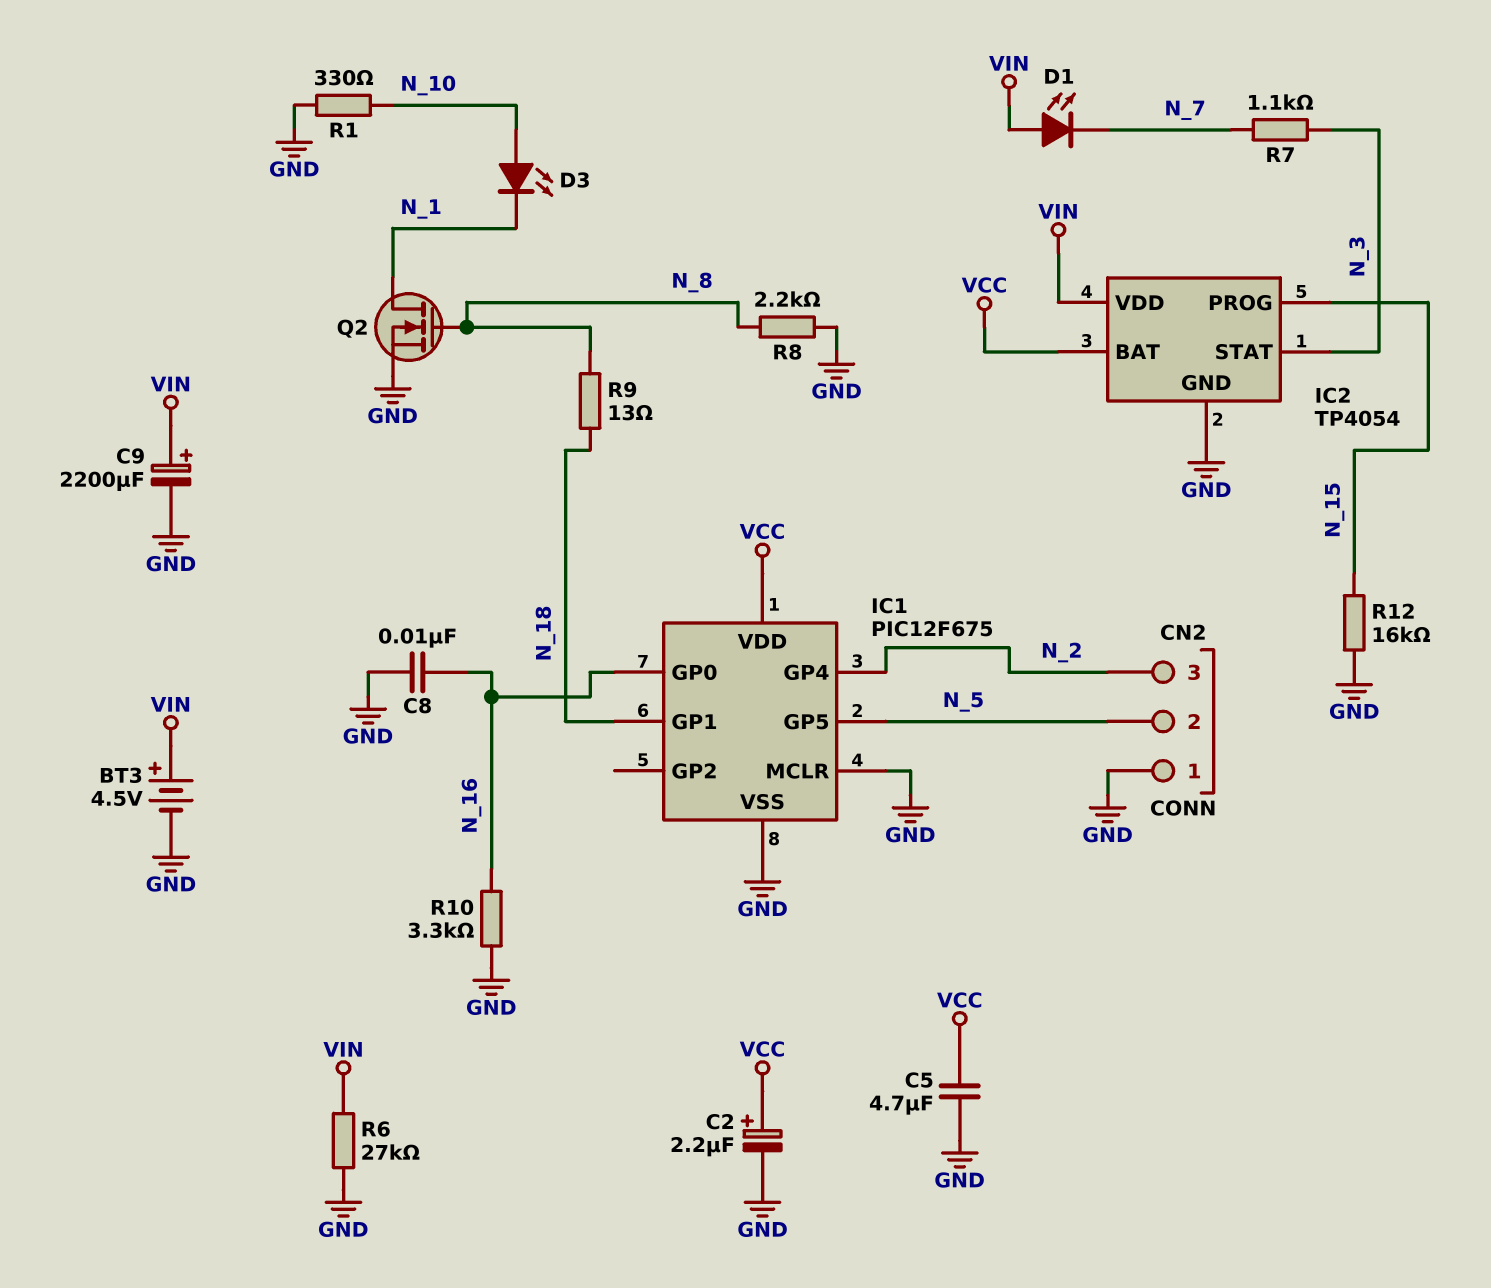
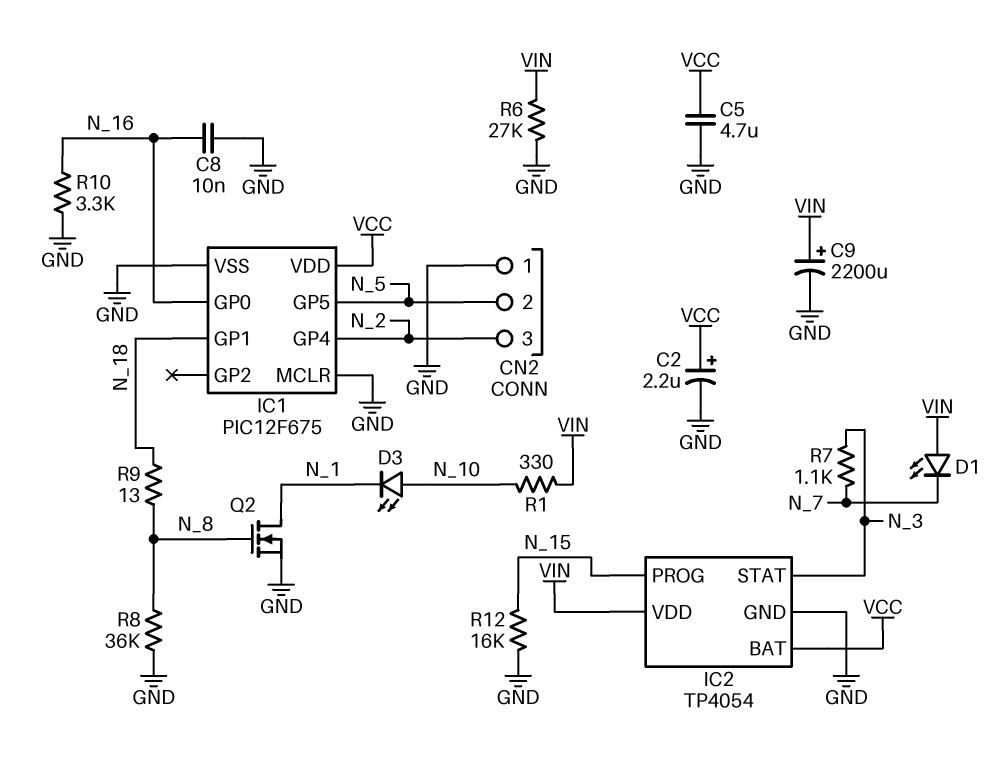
BT3: 4.5V (plus VIN, minus GND) -> none
R1: 330 (GND, N_10) -> 330 (N_10, VIN)
R8: 2.2k (GND, N_8) -> 36k (GND, N_8)

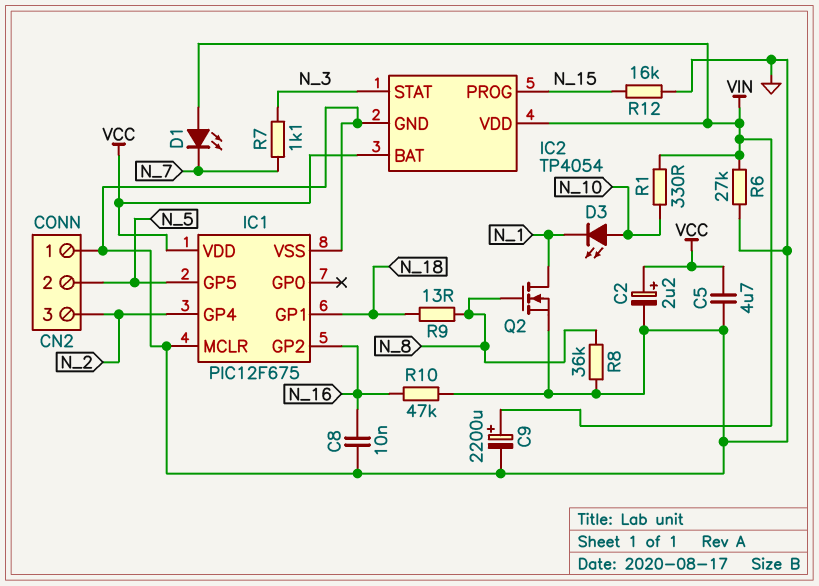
IC1 pin GP0: N_16 -> none
IC1 pin GP2: none -> N_16
R10: 3.3k (GND, N_16) -> 47k (GND, N_16)

